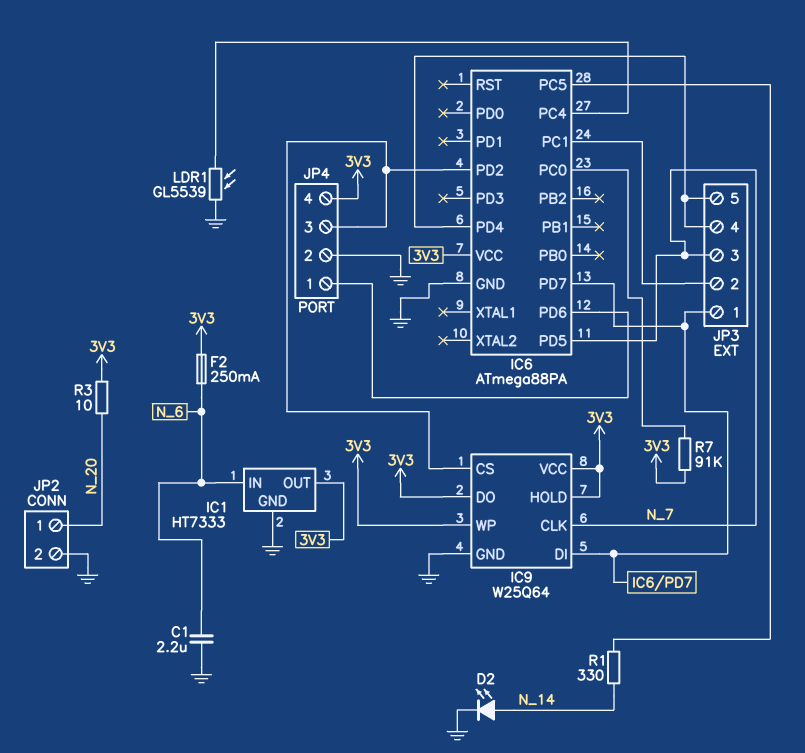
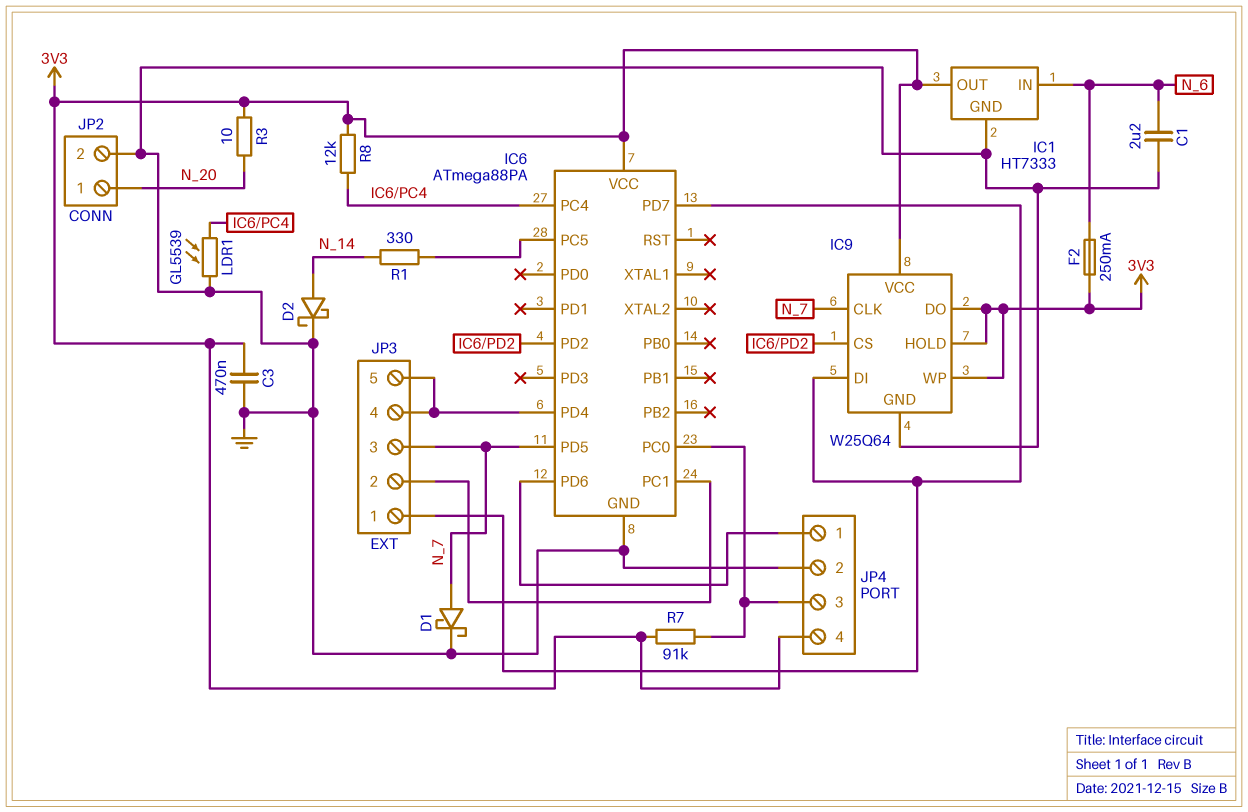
C3: none -> 470nF (3V3, GND)
D1: none -> schottky (A N_7, K GND)
D2: LED (A N_14, K GND) -> schottky (A N_14, K GND)
JP4 pin 3: IC6/PD2 -> IC6/PC0
R8: none -> 12k (3V3, IC6/PC4)

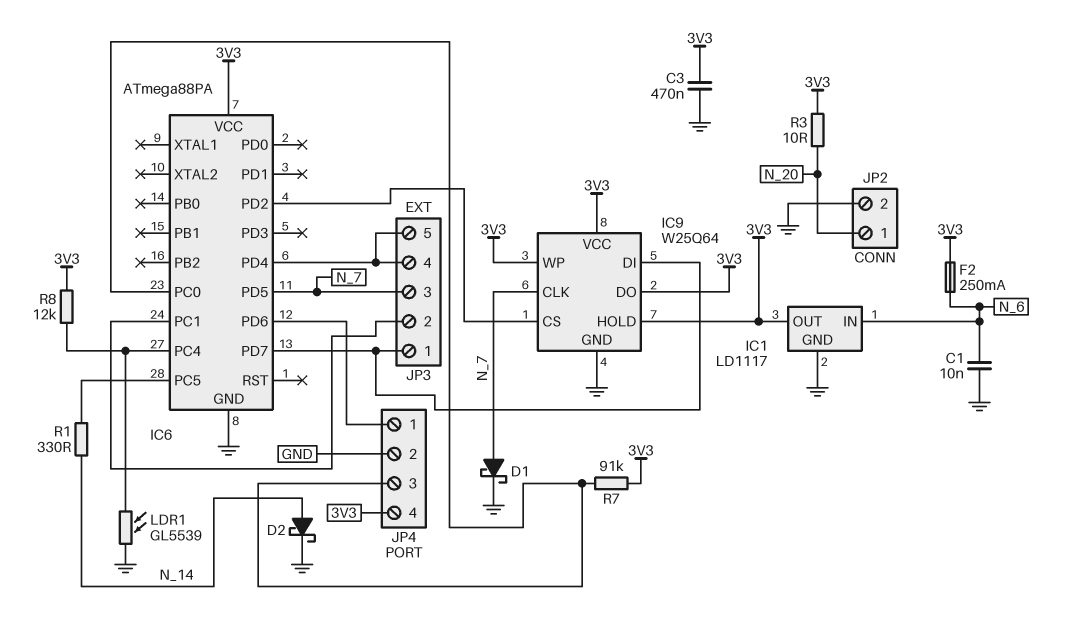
C1: 2.2uF (GND, N_6) -> 10nF (GND, N_6)
IC1: HT7333 -> LD1117

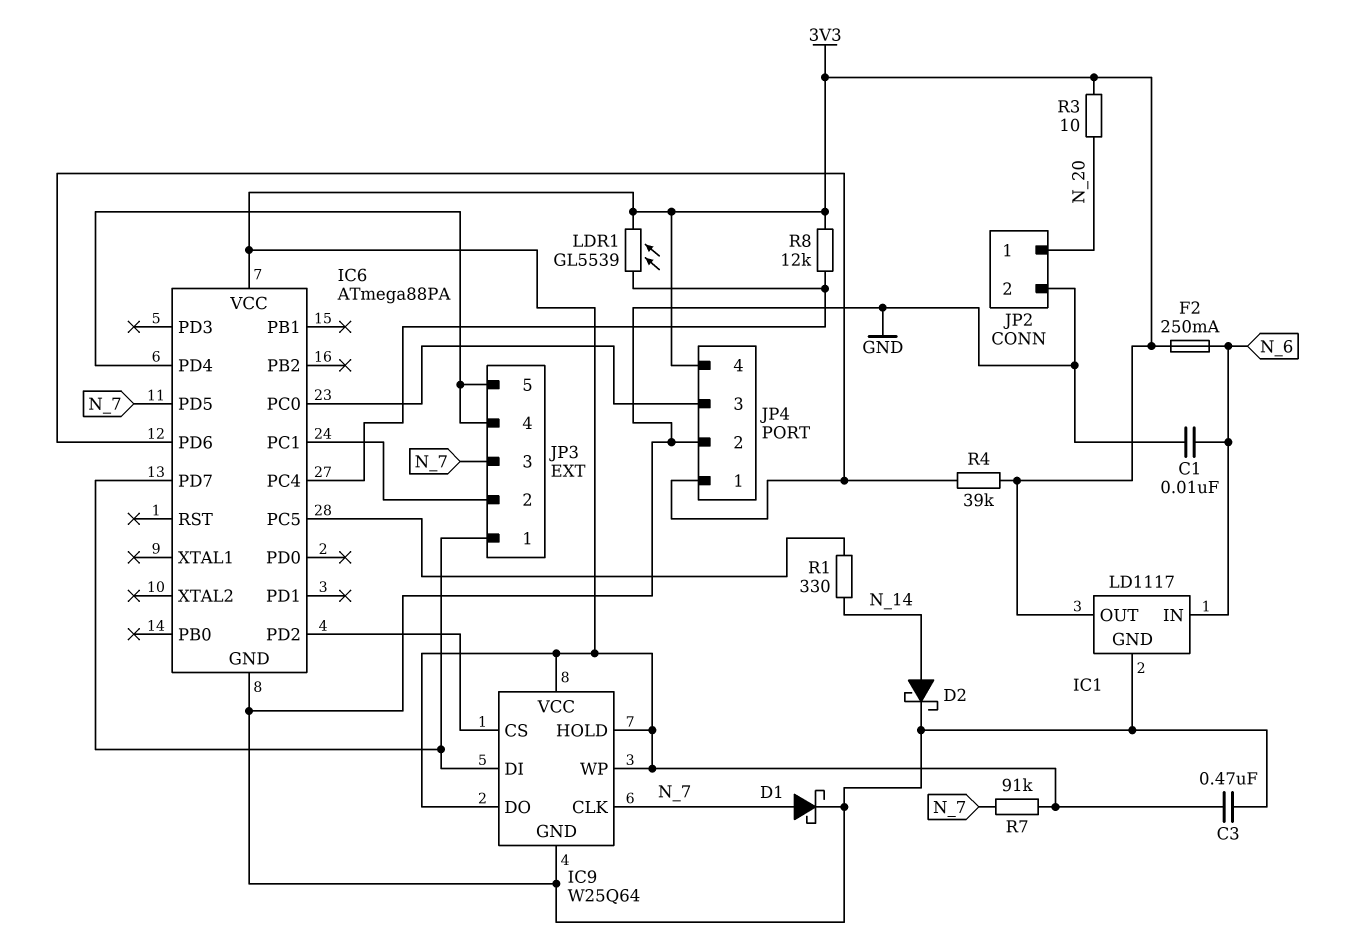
LDR1: GL5539 (GND, IC6/PC4) -> GL5539 (3V3, IC6/PC4)
R4: none -> 39k (3V3, IC6/PD6)
R7: 91k (3V3, IC6/PC0) -> 91k (3V3, N_7)

